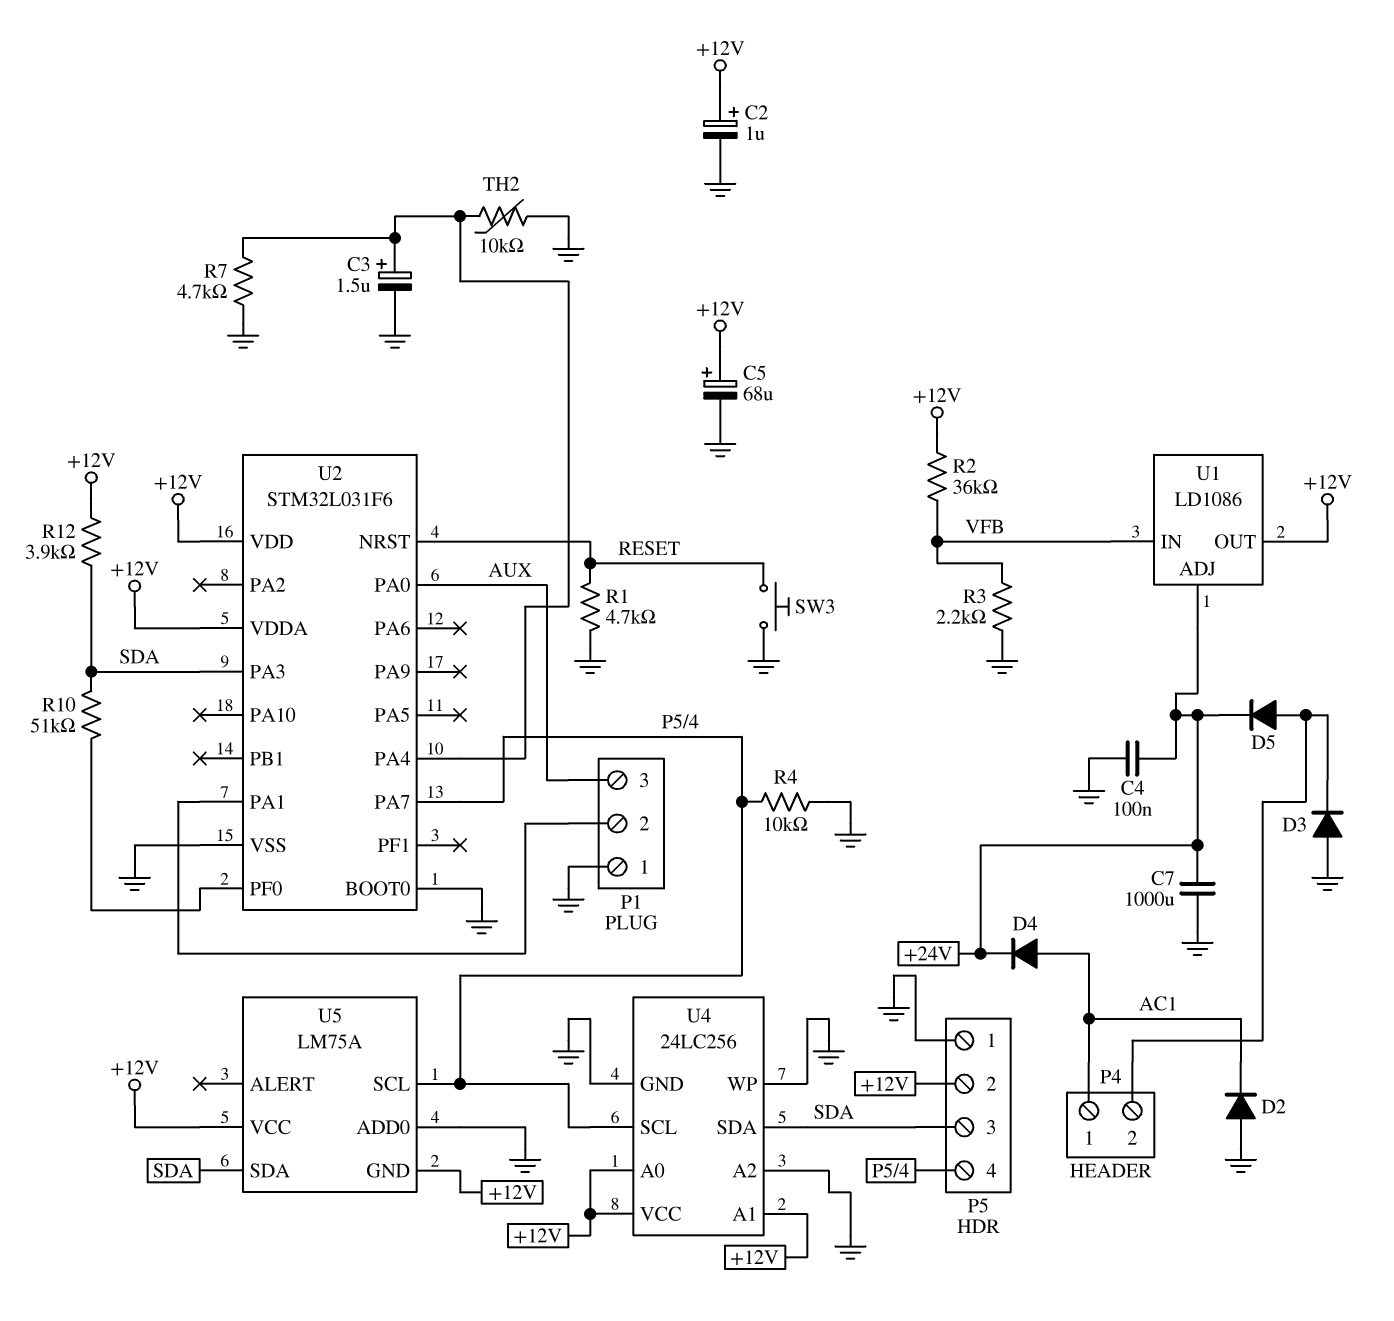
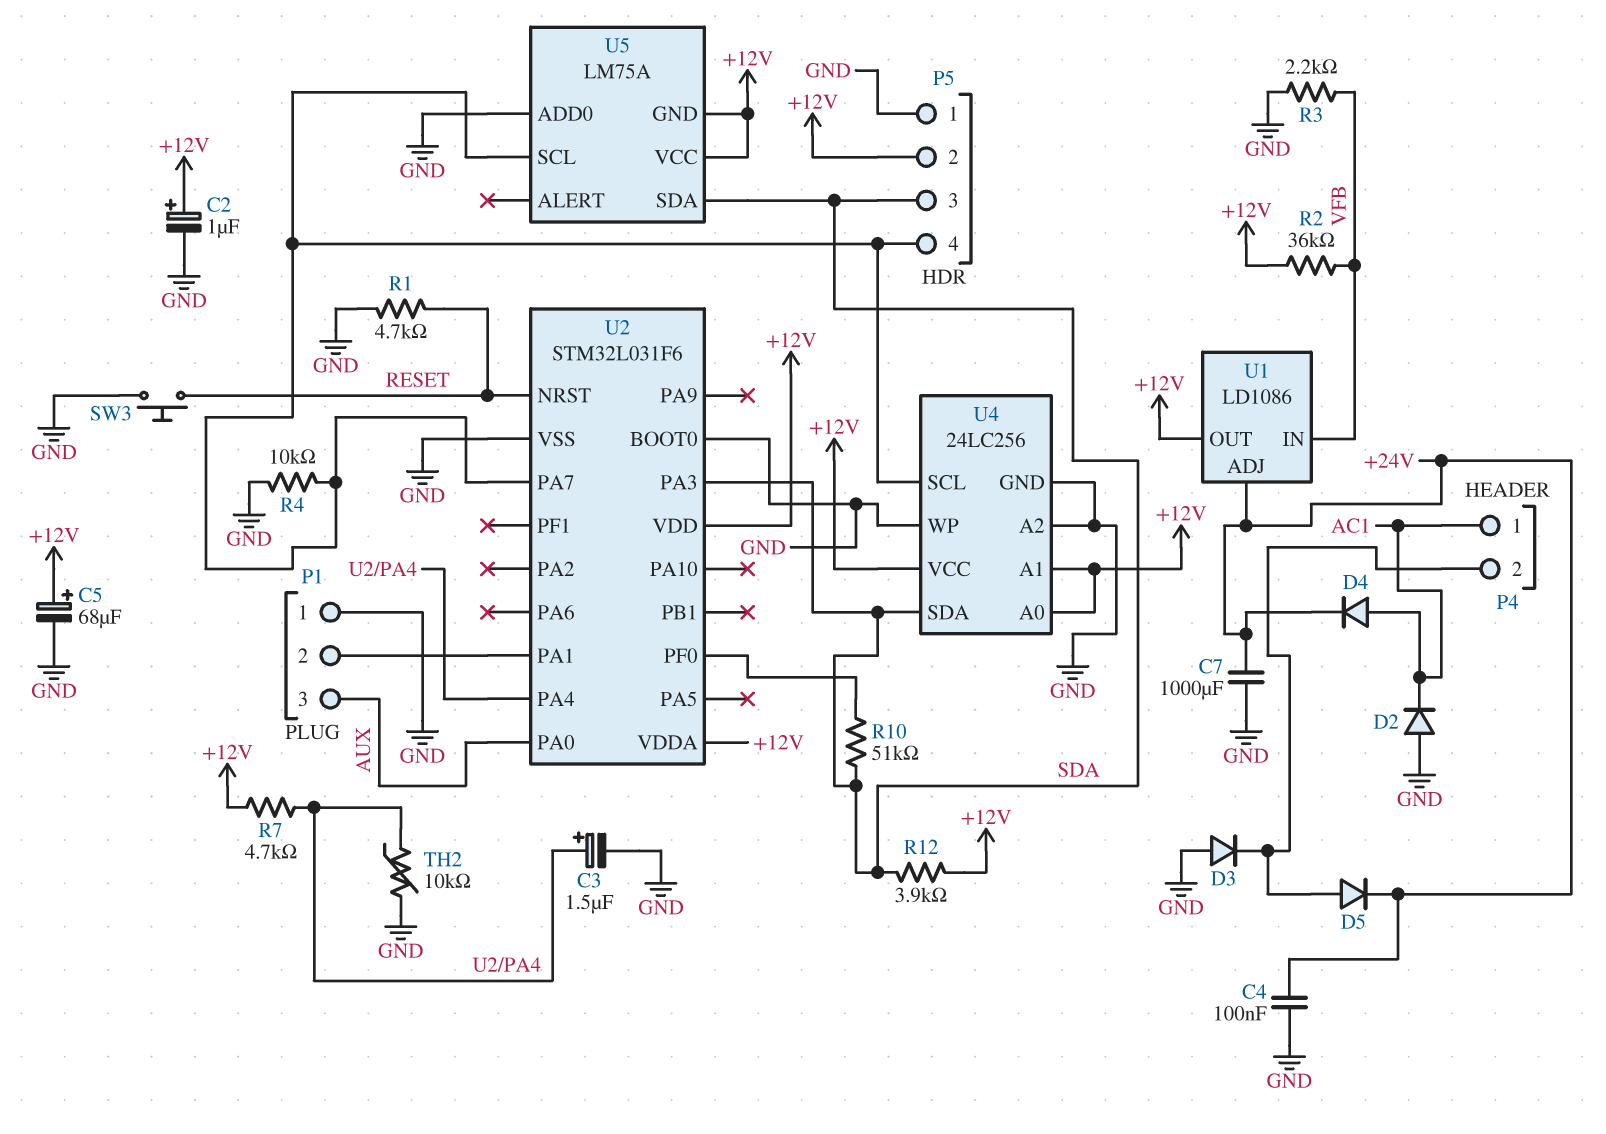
R7: 4.7k (GND, U2/PA4) -> 4.7k (+12V, U2/PA4)

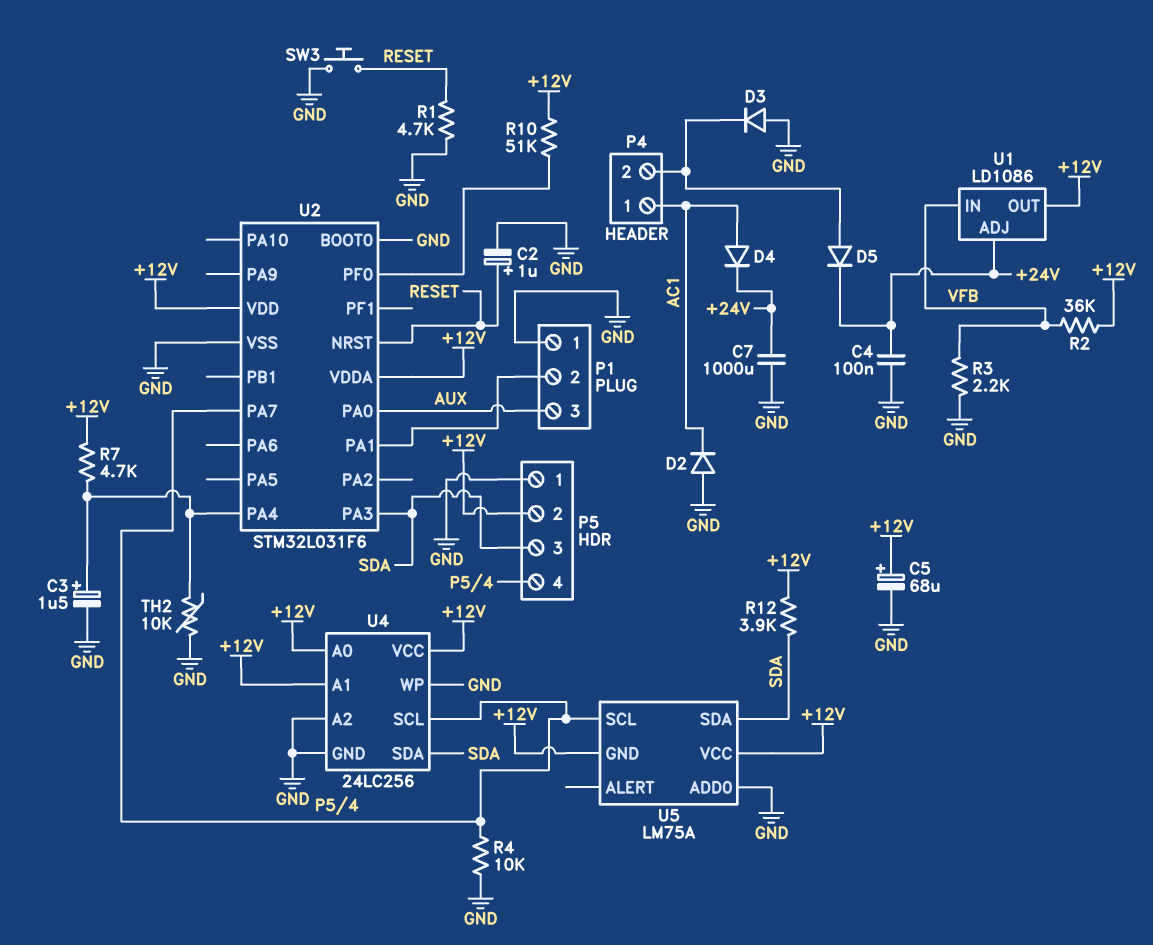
C2: 1uF (plus +12V, minus GND) -> 1uF (plus RESET, minus GND)
R10: 51k (SDA, U2/PF0) -> 51k (+12V, U2/PF0)

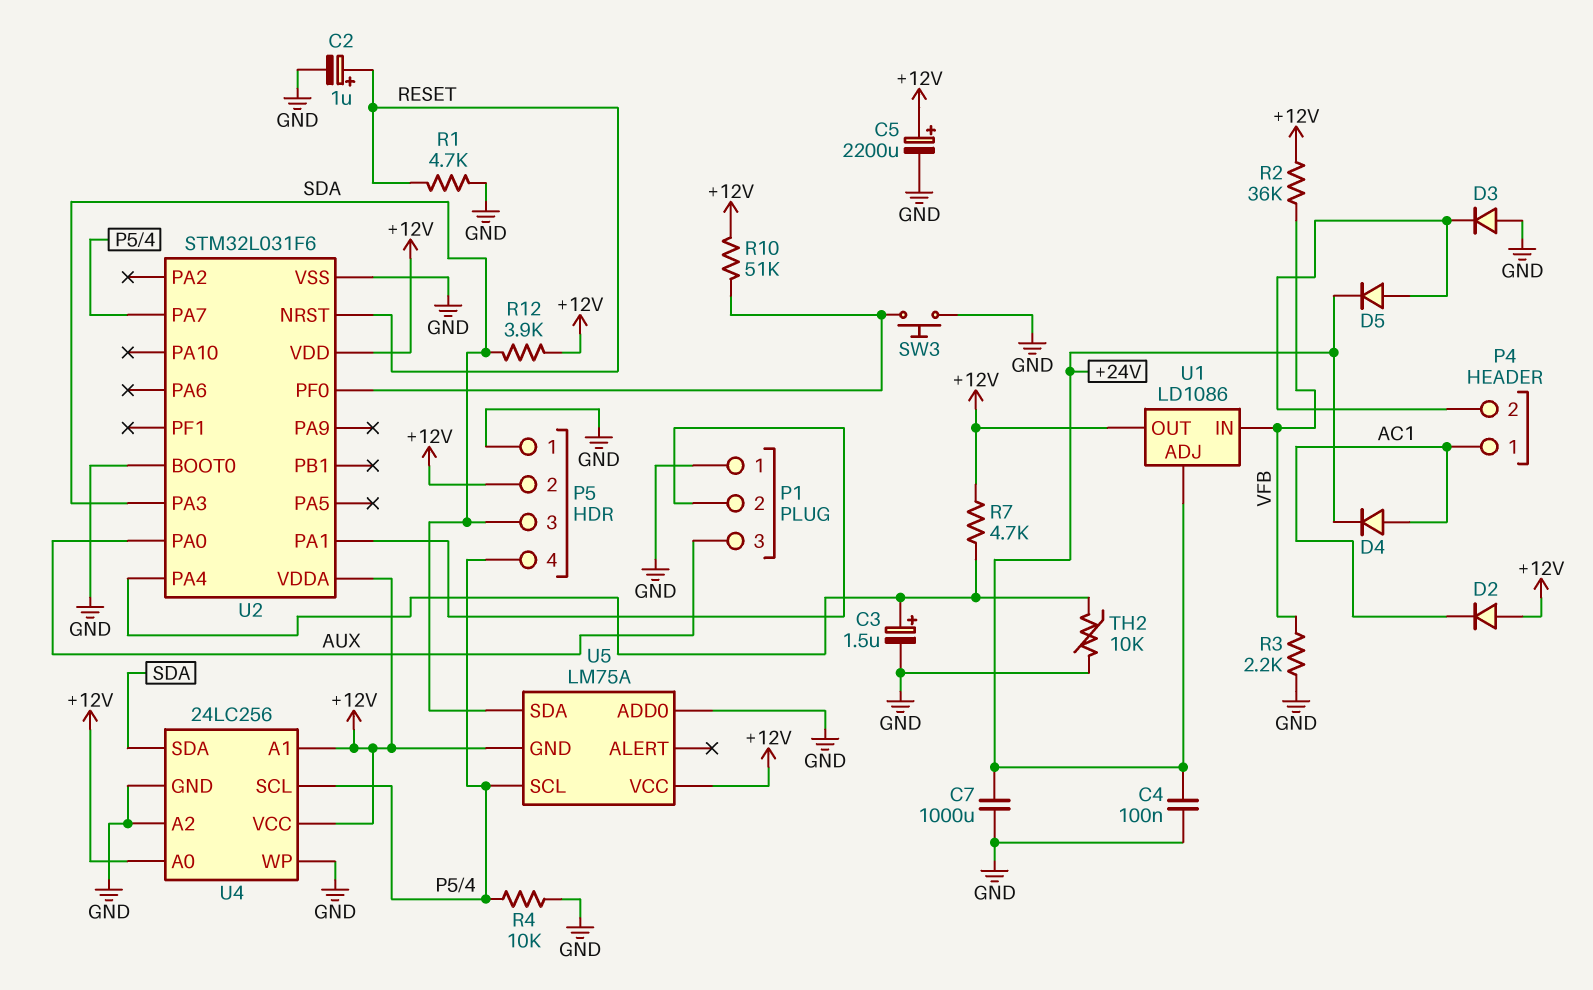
C5: 68uF (plus +12V, minus GND) -> 2200uF (plus +12V, minus GND)
D2: diode (A GND, K AC1) -> diode (A +12V, K AC1)
SW3: button (GND, RESET) -> button (GND, U2/PF0)

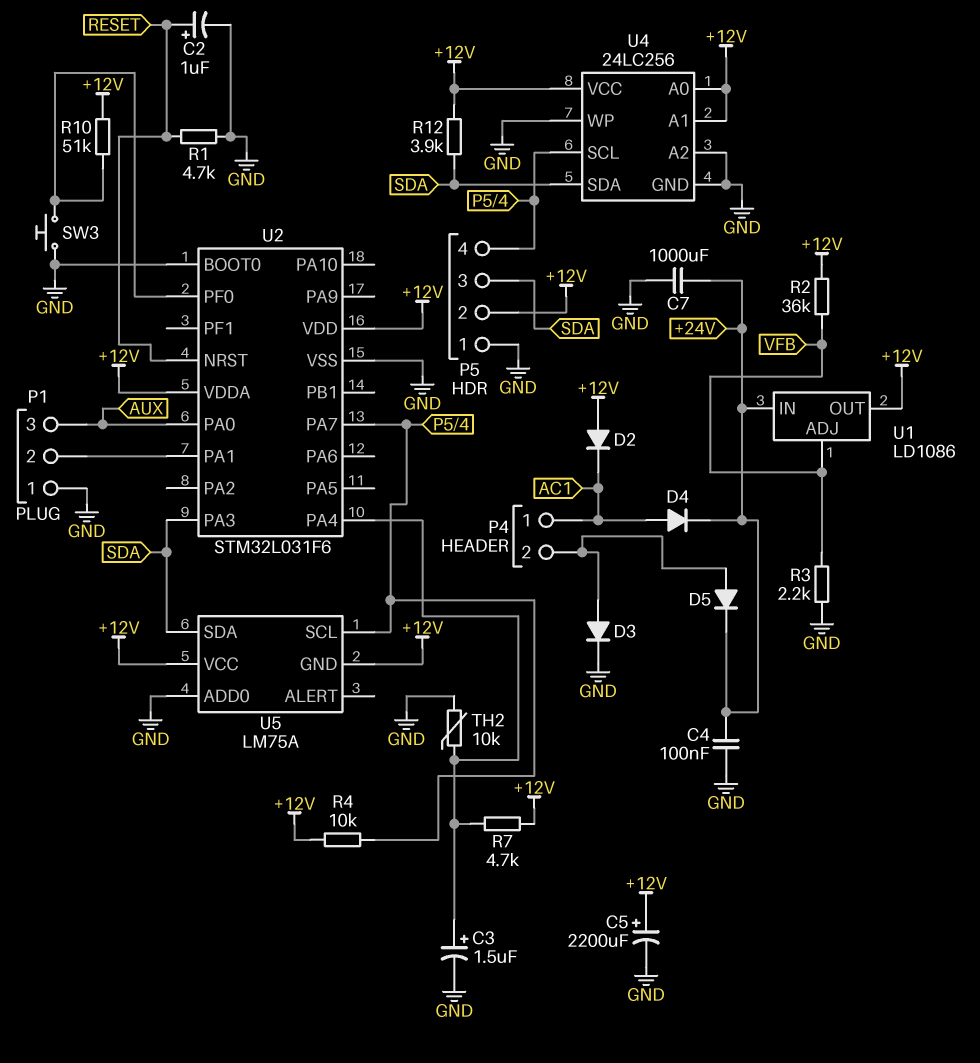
D3: diode (A GND, K P4/2) -> diode (A P4/2, K GND)
R4: 10k (GND, P5/4) -> 10k (+12V, P5/4)
U1 pin ADJ: +24V -> VFB
U1 pin IN: VFB -> +24V

